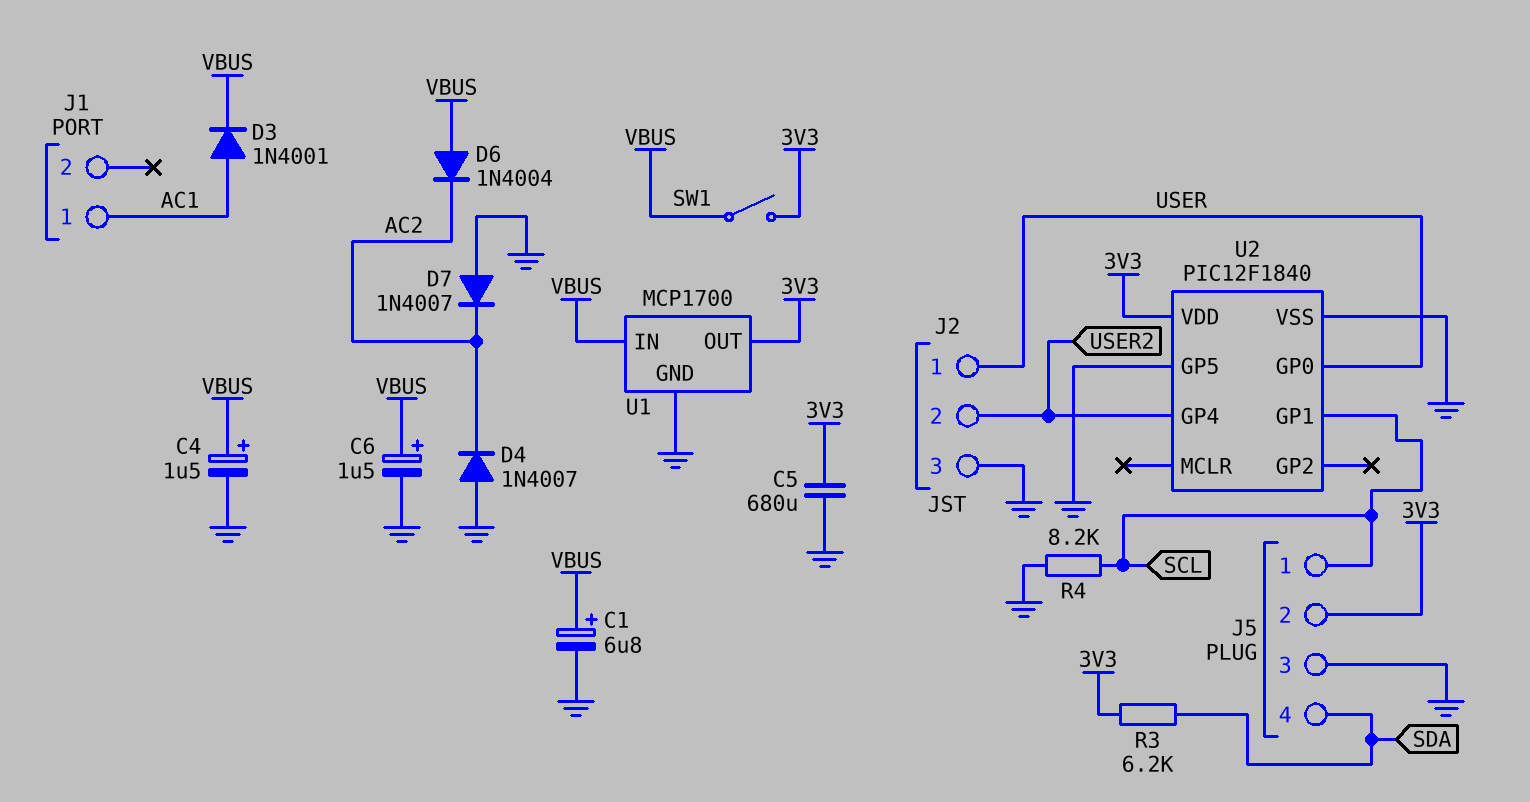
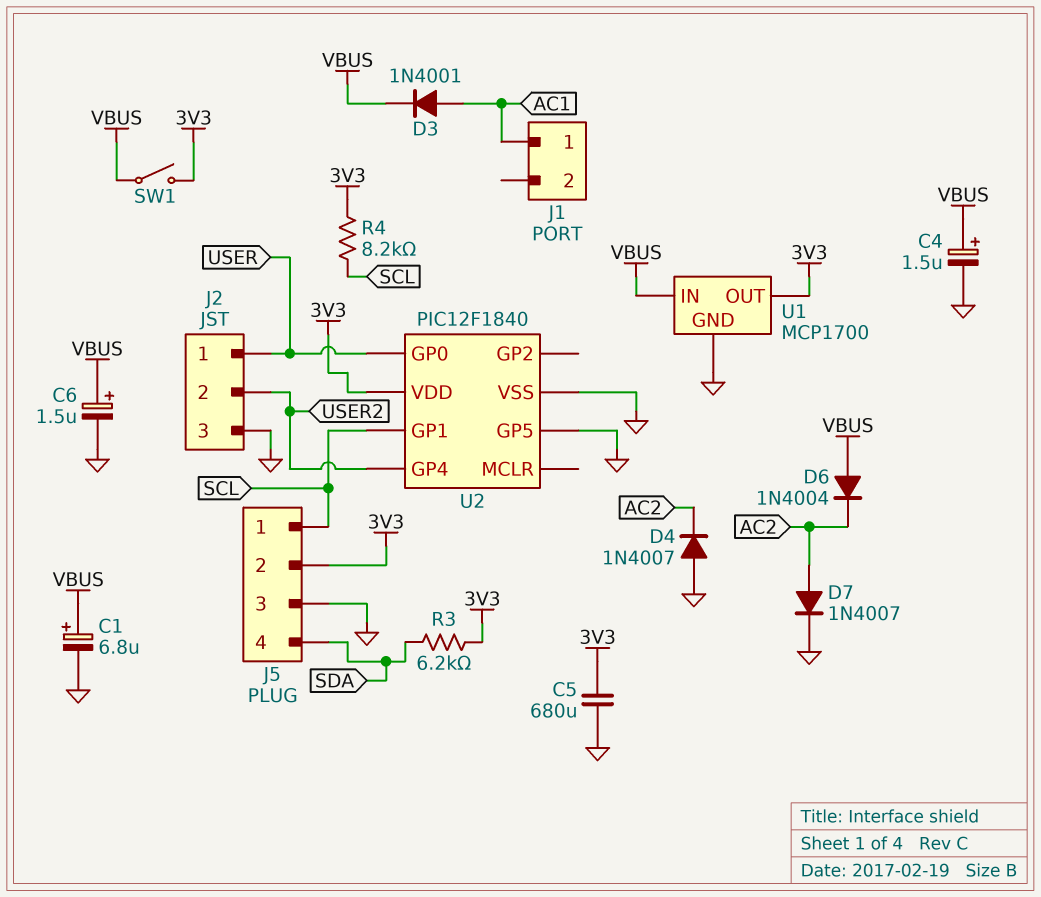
D7: diode 1N4007 (A GND, K AC2) -> diode 1N4007 (A AC2, K GND)
R4: 8.2k (GND, SCL) -> 8.2k (3V3, SCL)

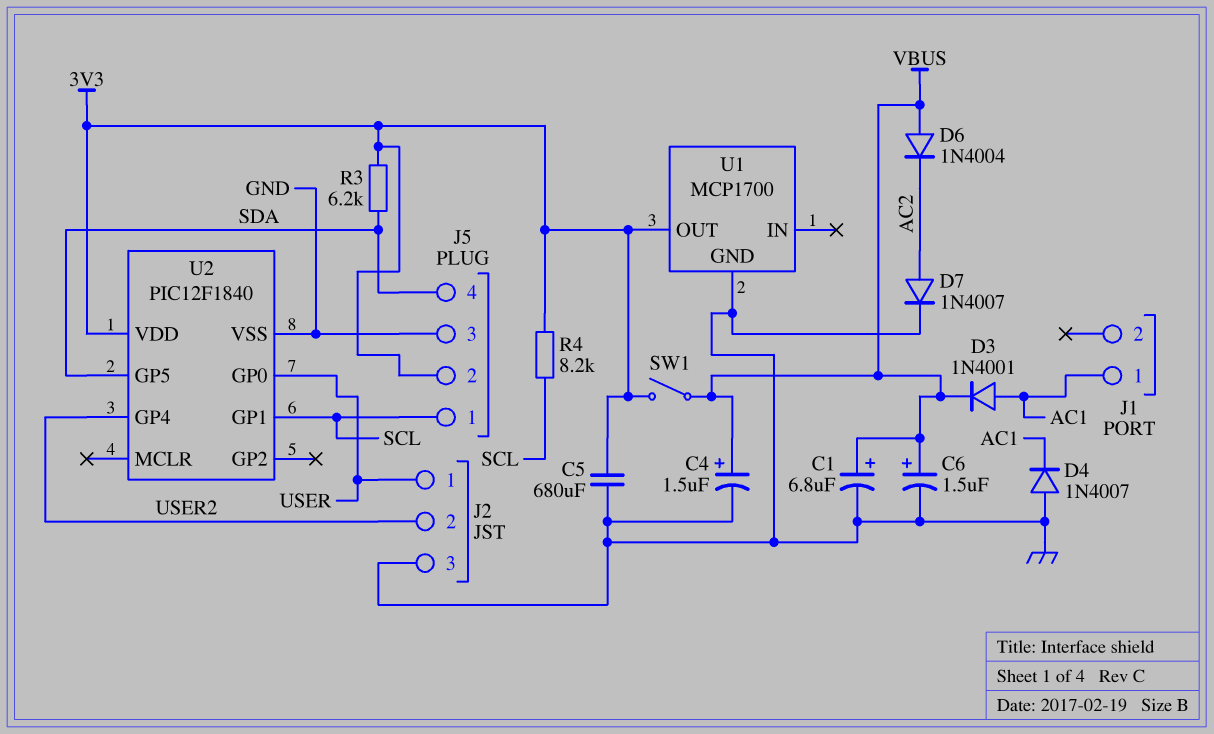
D4: diode 1N4007 (A GND, K AC2) -> diode 1N4007 (A GND, K AC1)
U1 pin IN: VBUS -> none
U2 pin GP5: GND -> SDA

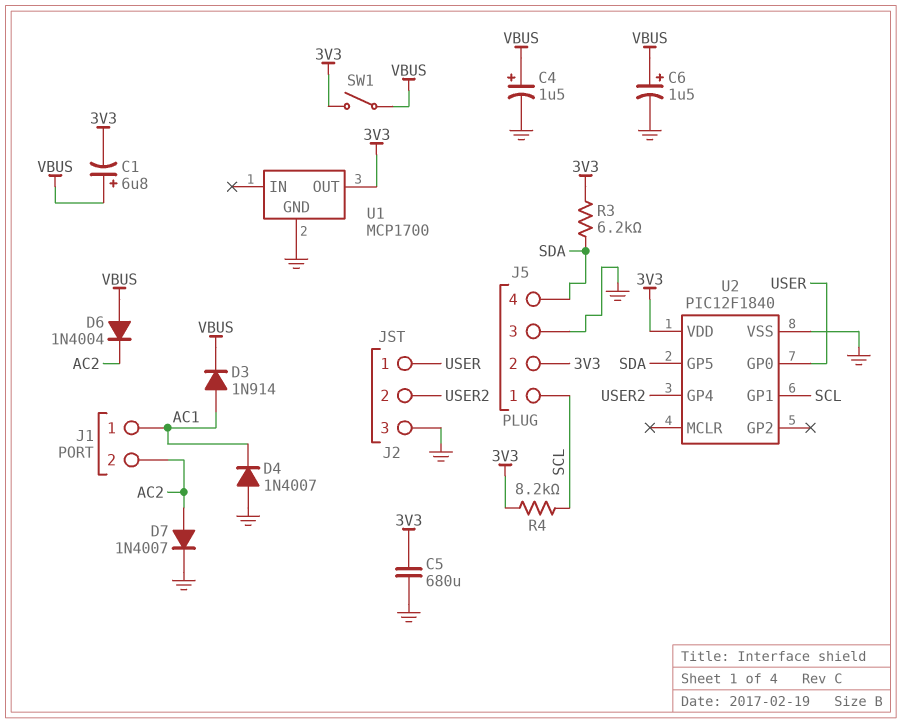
C1: 6.8uF (plus VBUS, minus GND) -> 6.8uF (plus VBUS, minus 3V3)
D3: diode 1N4001 (A AC1, K VBUS) -> diode 1N914 (A AC1, K VBUS)
J1 pin 2: none -> AC2

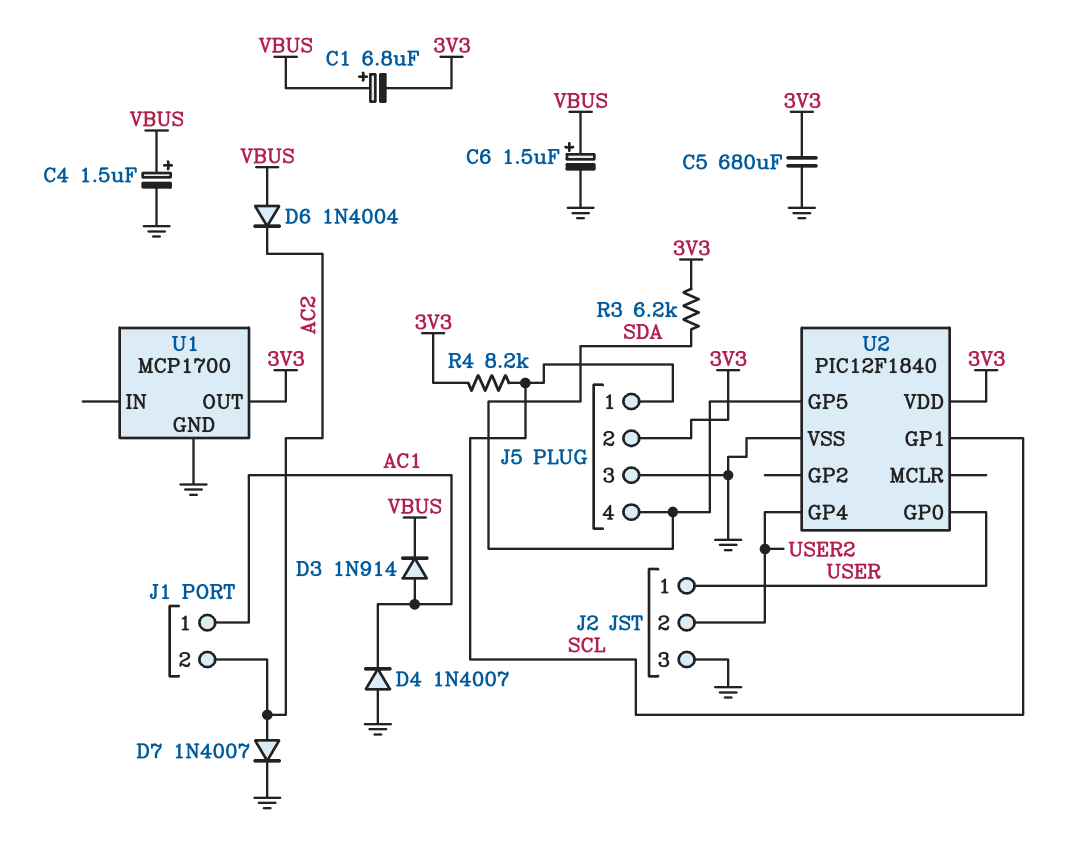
SW1: switch (3V3, VBUS) -> none

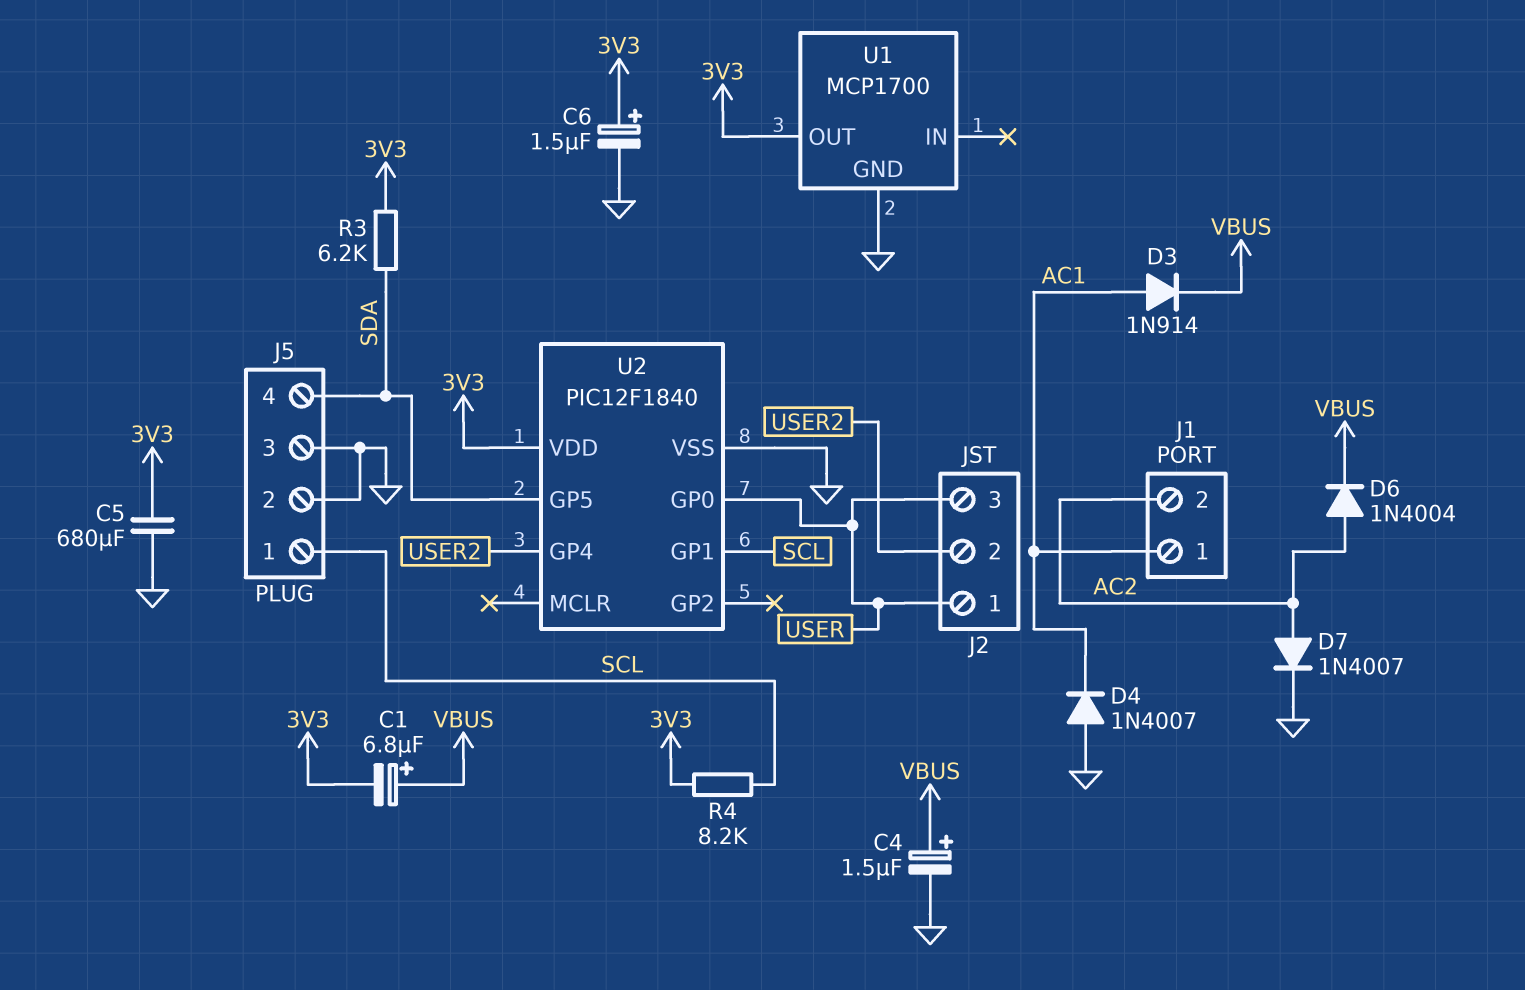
C6: 1.5uF (plus VBUS, minus GND) -> 1.5uF (plus 3V3, minus GND)
D6: diode 1N4004 (A VBUS, K AC2) -> diode 1N4004 (A AC2, K VBUS)
J2 pin 3: GND -> USER
J5 pin 2: 3V3 -> GND

